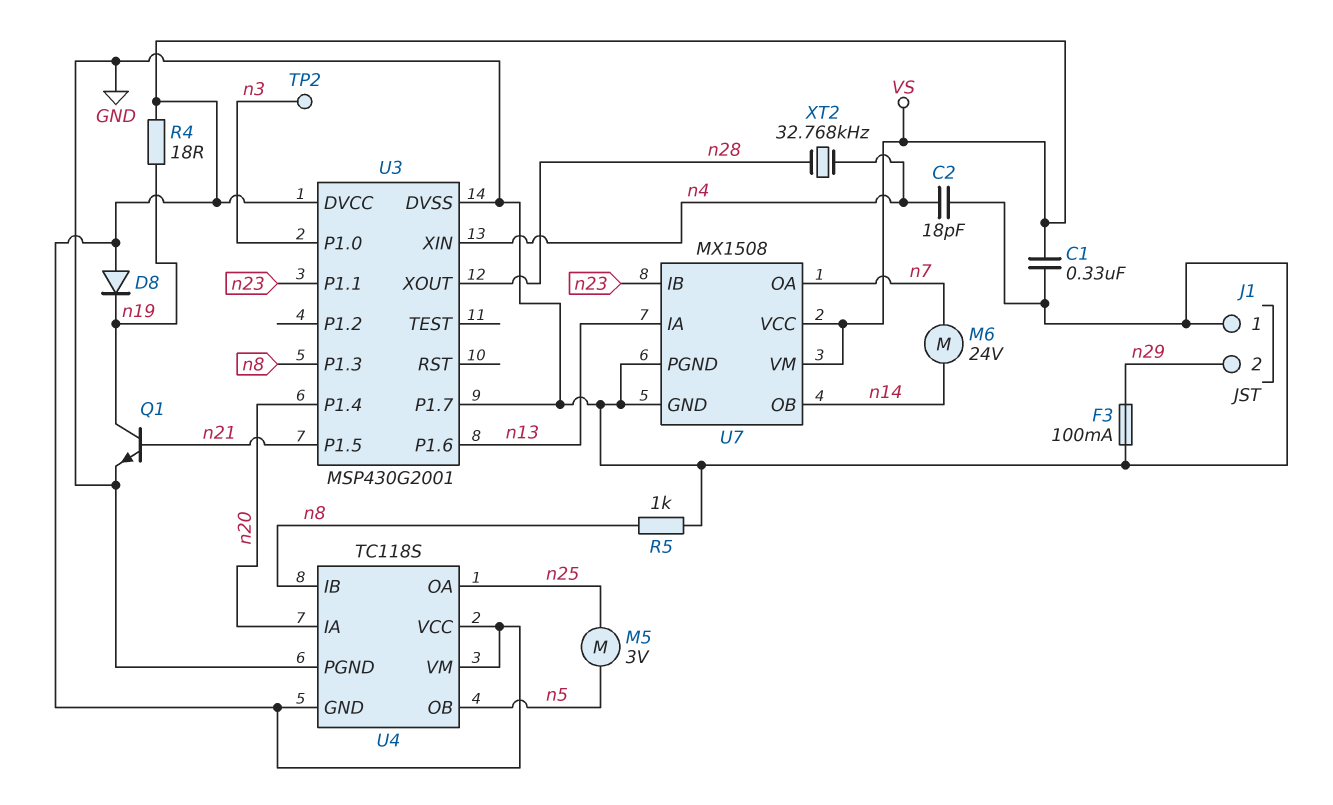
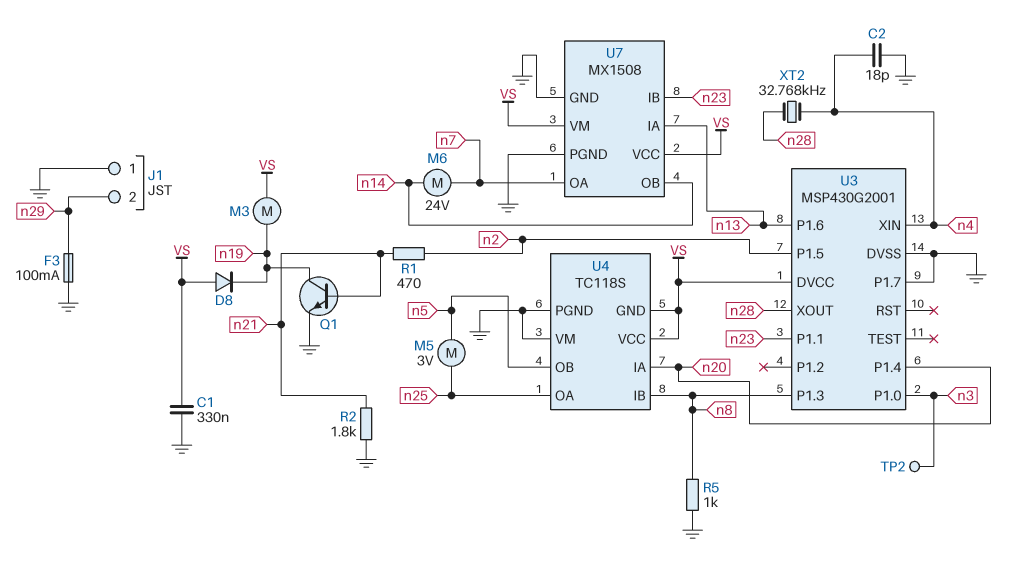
M3: none -> motor (VS, n19)
R1: none -> 470 (n2, n21)
R2: none -> 1.8k (GND, n21)
R4: 18 (VS, n19) -> none
U3 pin P1.5: n21 -> n2
U4 pin VM: VS -> GND

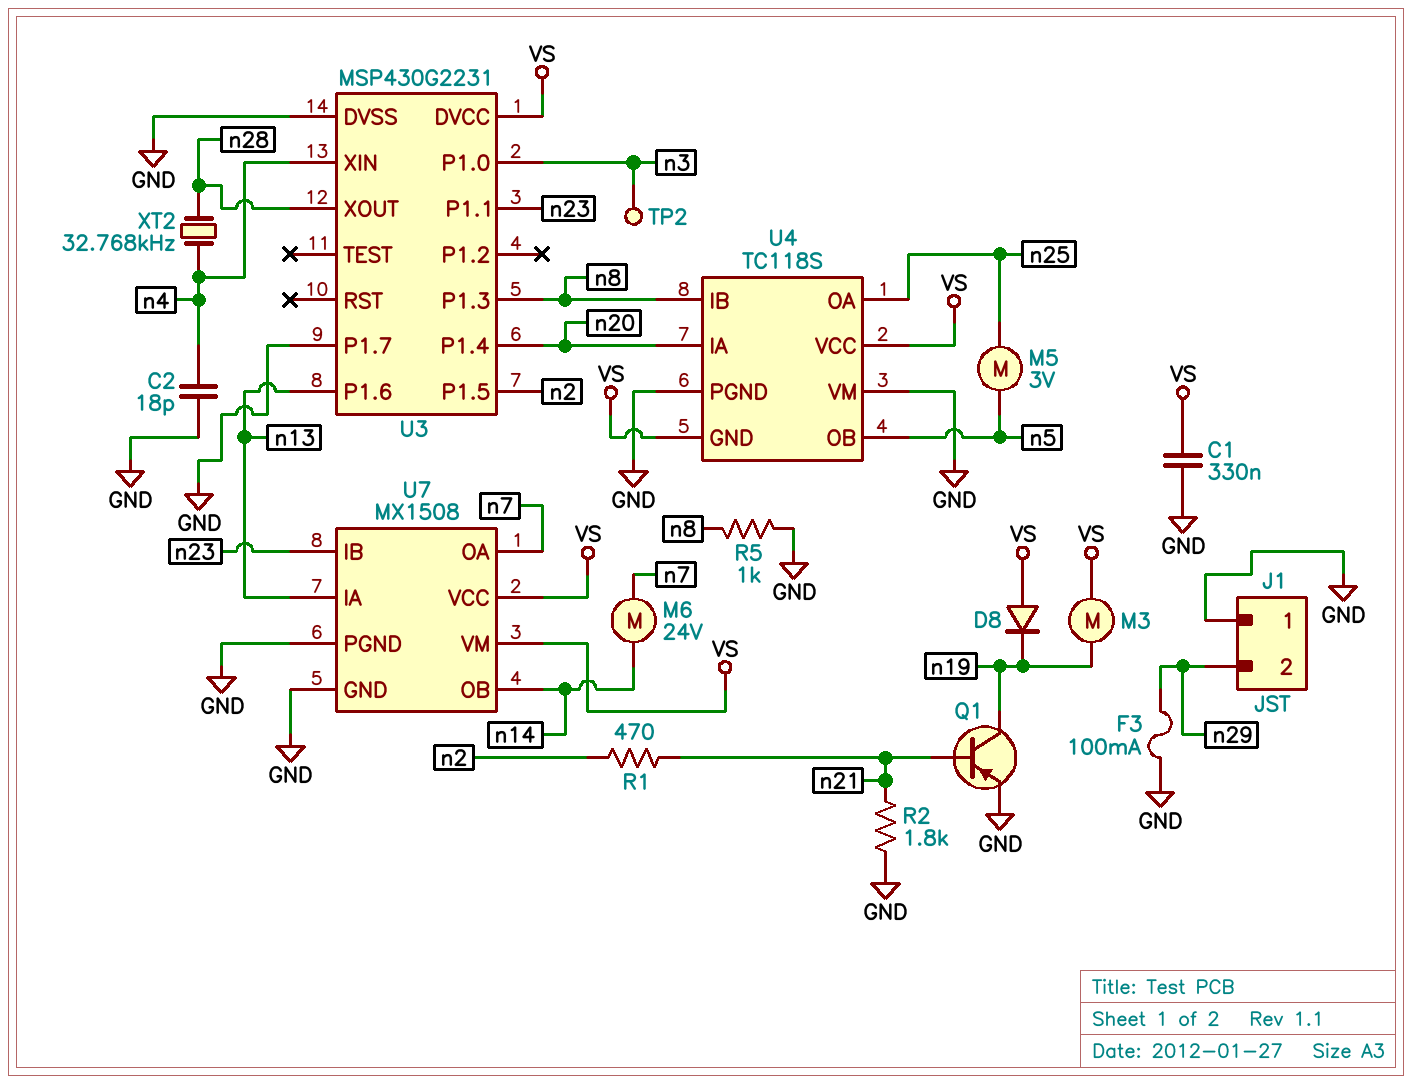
Q1: NPN (B n21, C n19, E GND) -> PNP (B n21, C n19, E GND)
U3: MSP430G2001 -> MSP430G2231

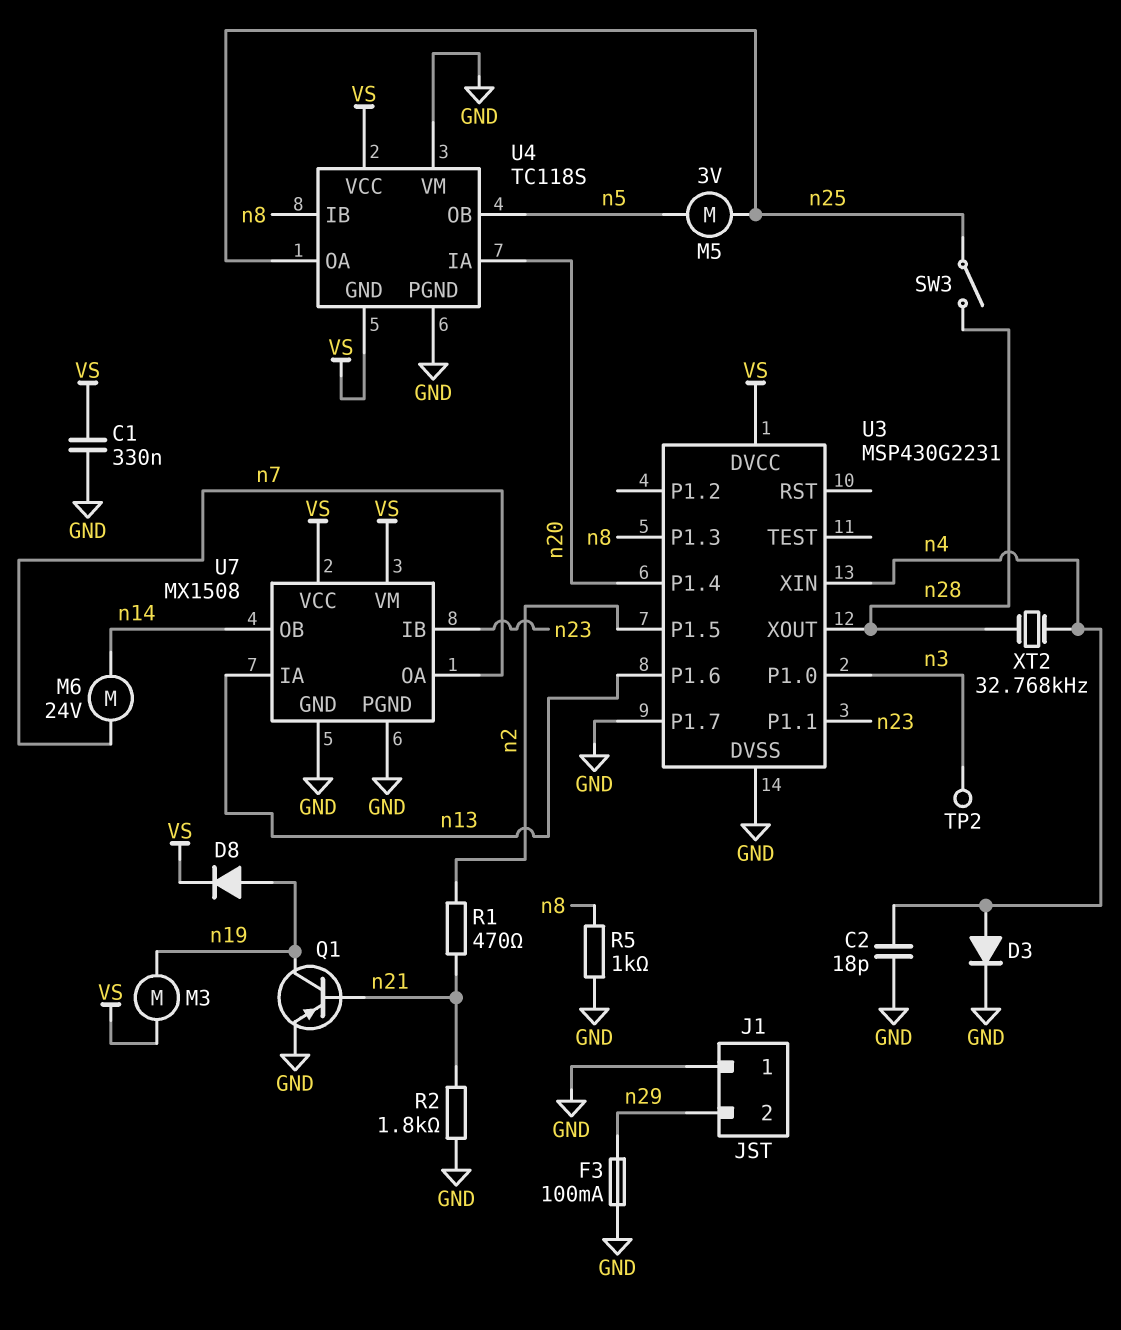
D3: none -> diode (A n4, K GND)
D8: diode (A VS, K n19) -> diode (A n19, K VS)
SW3: none -> switch (n25, n28)

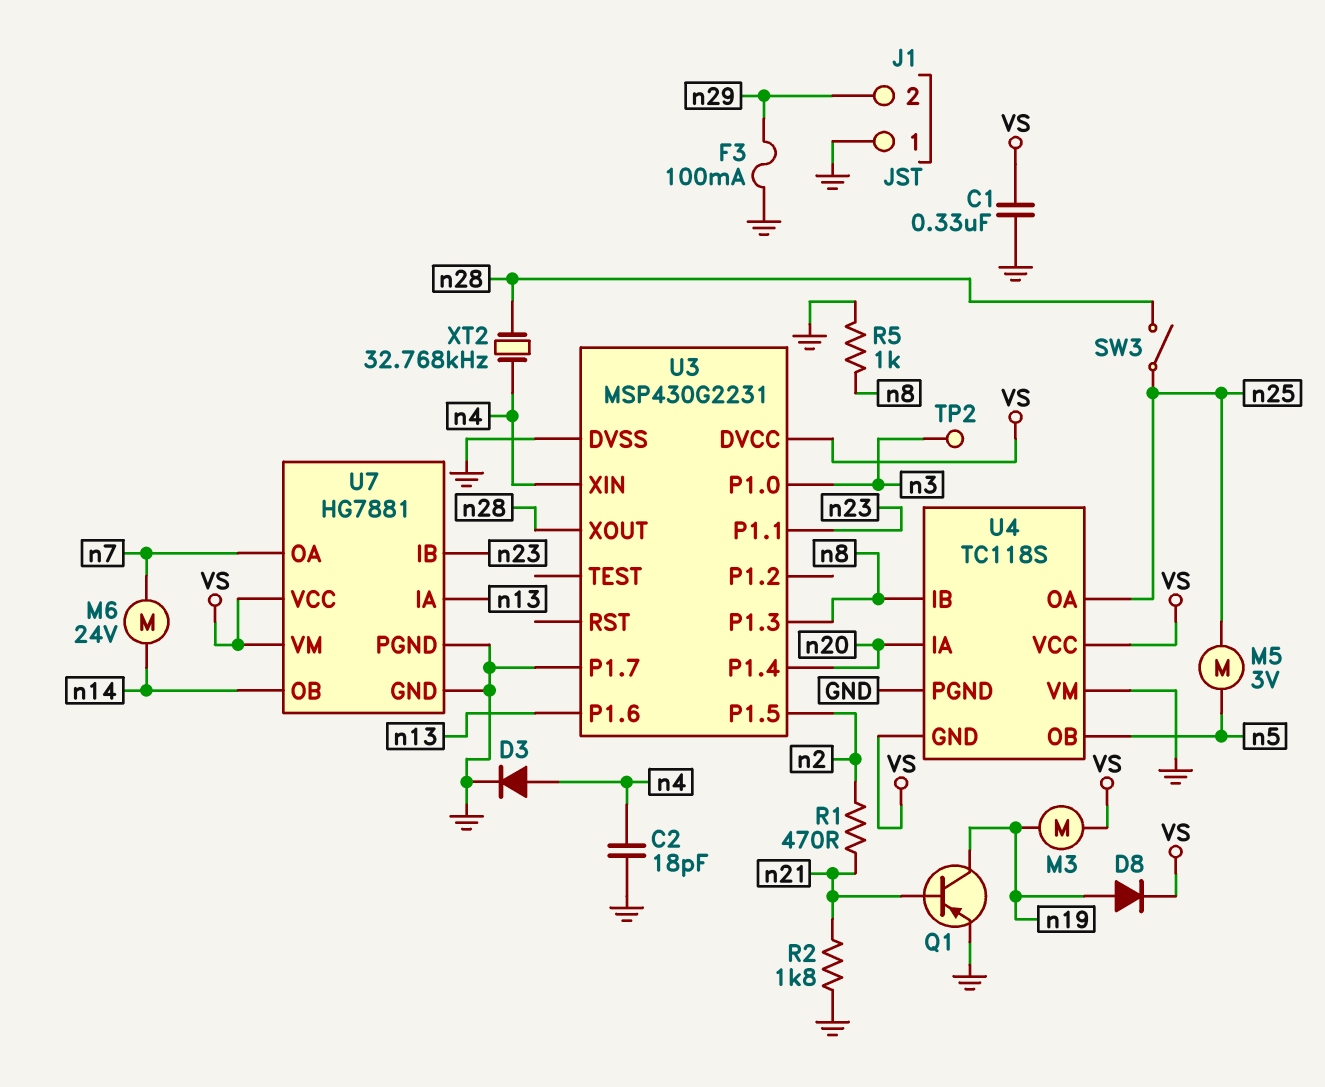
U7: MX1508 -> HG7881

